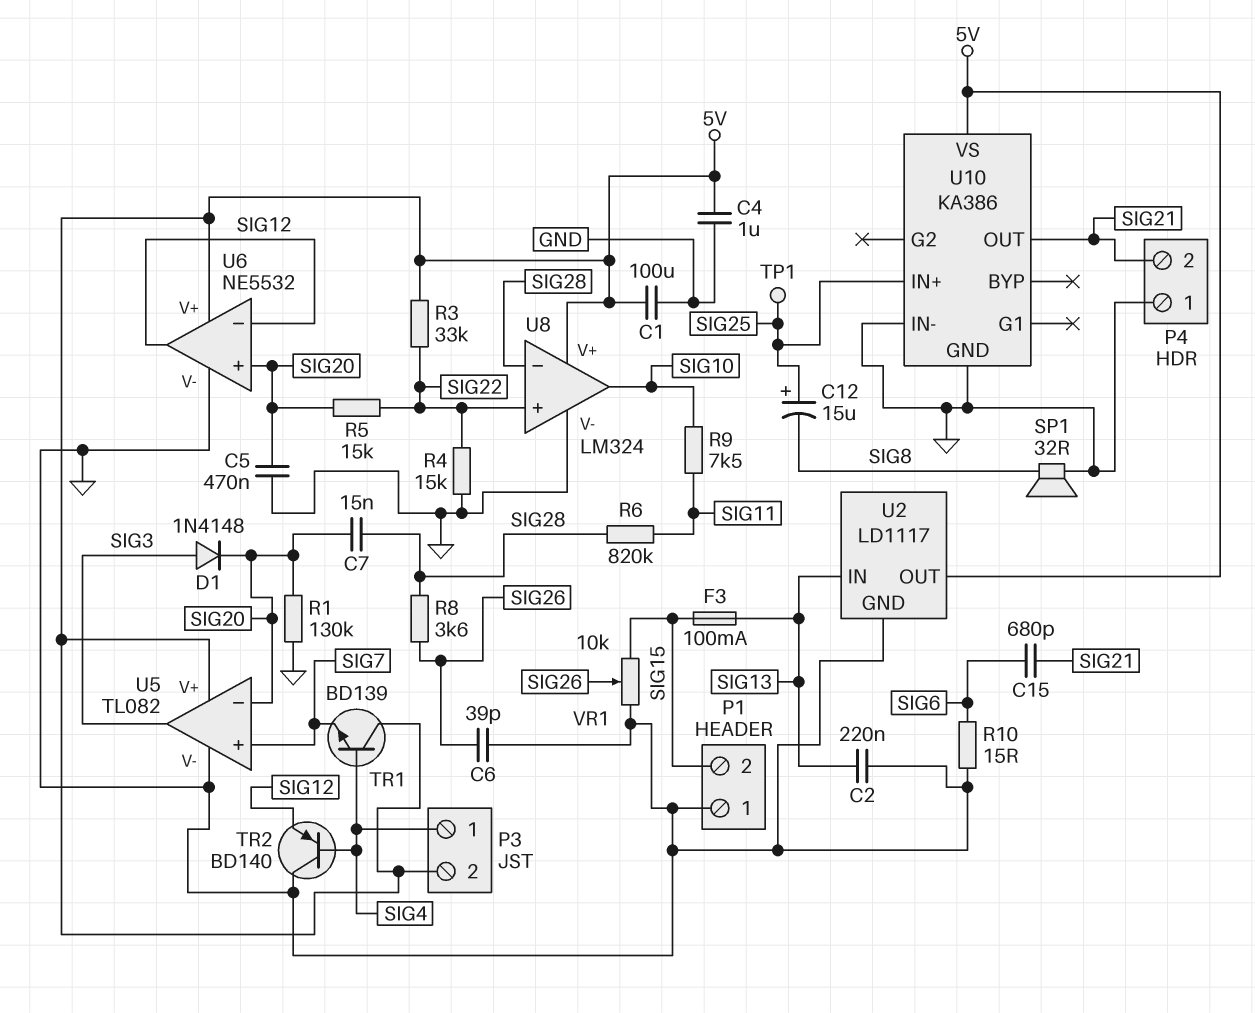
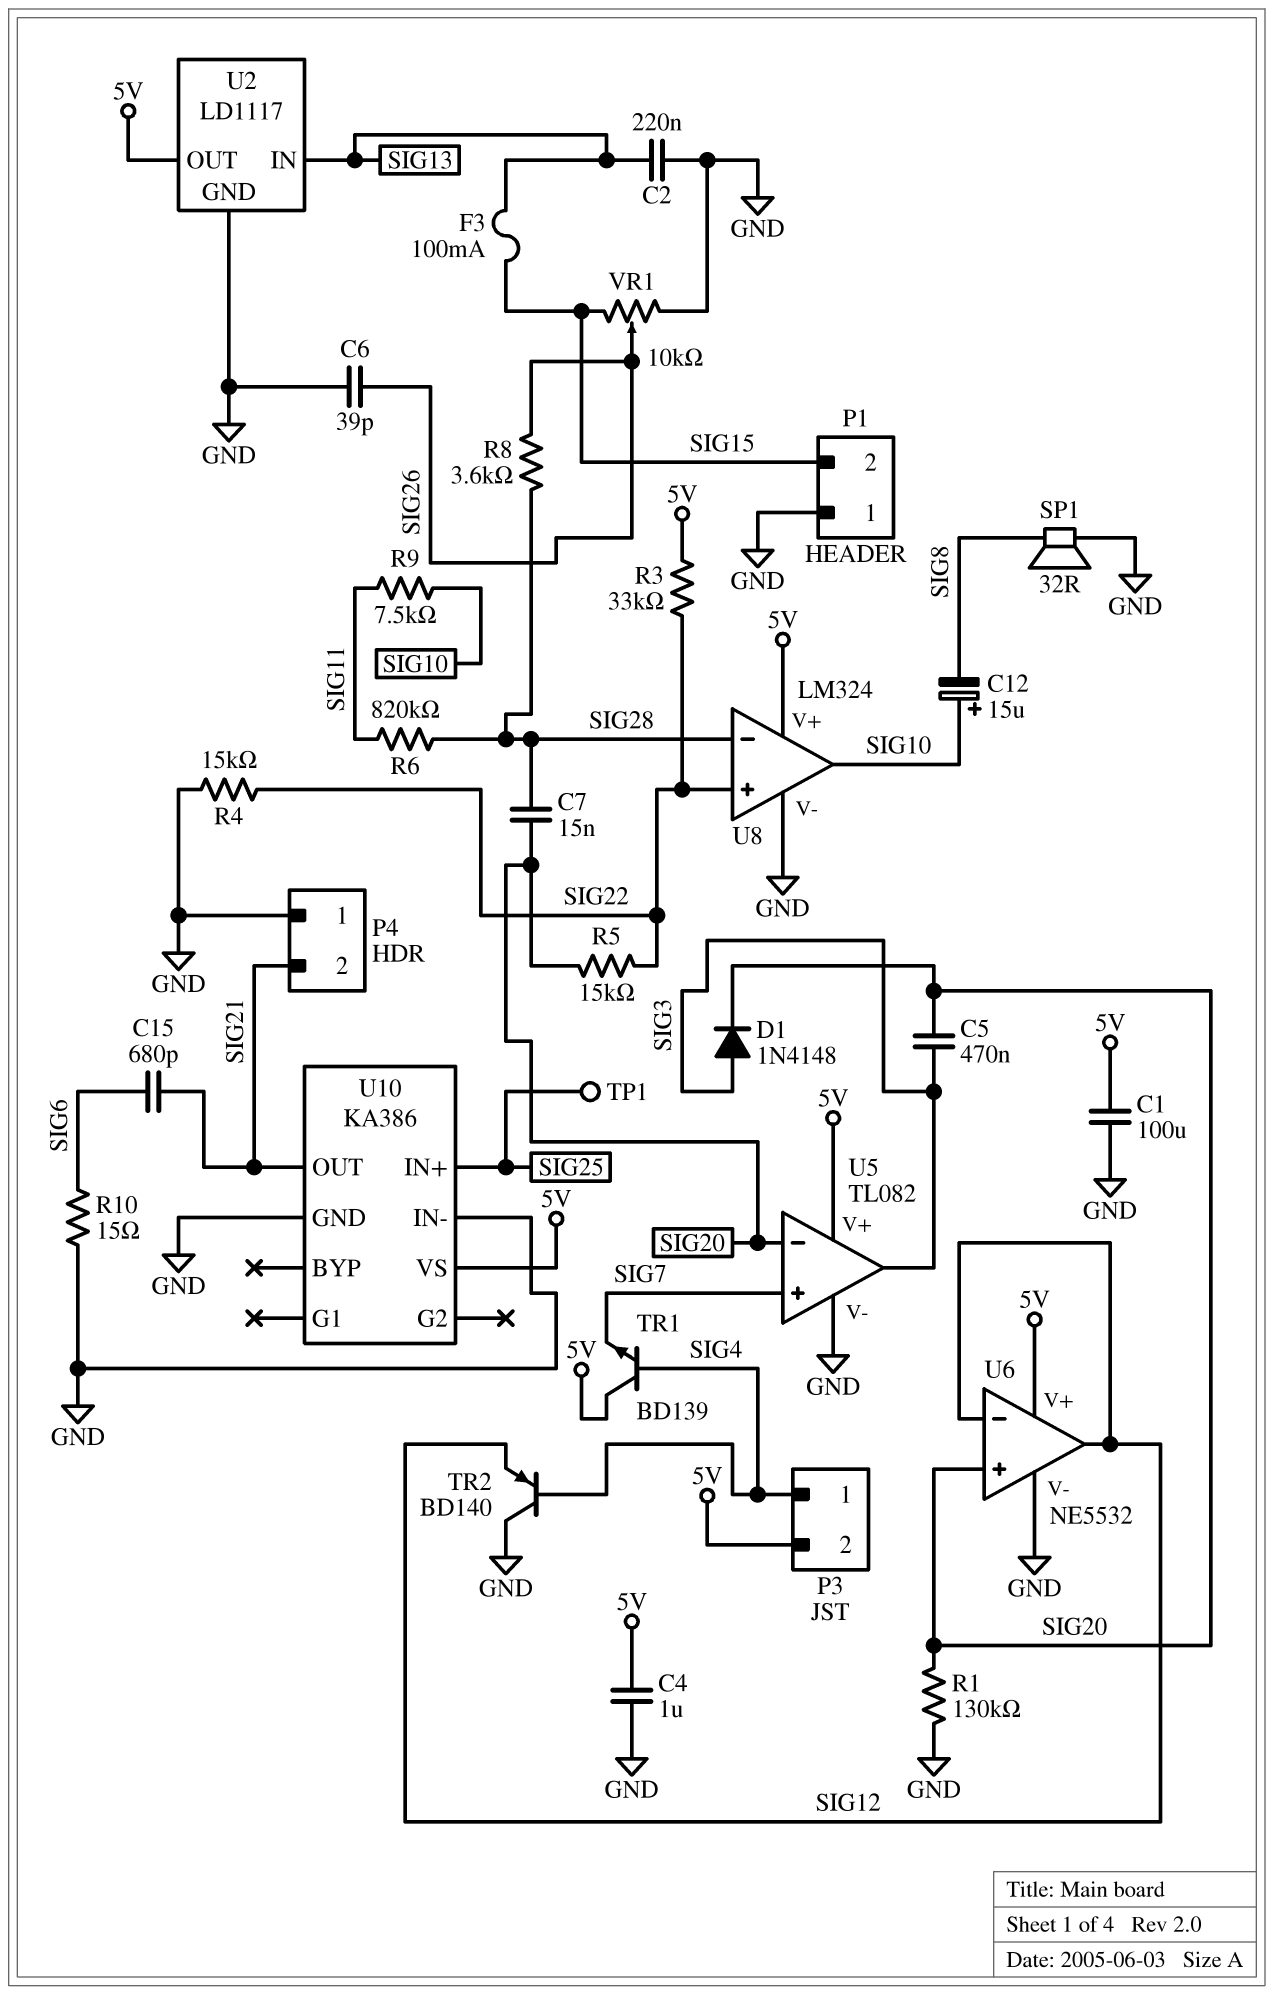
C5: 470nF (GND, SIG20) -> 470nF (SIG3, SIG20)
C12: 15uF (plus SIG25, minus SIG8) -> 15uF (plus SIG10, minus SIG8)

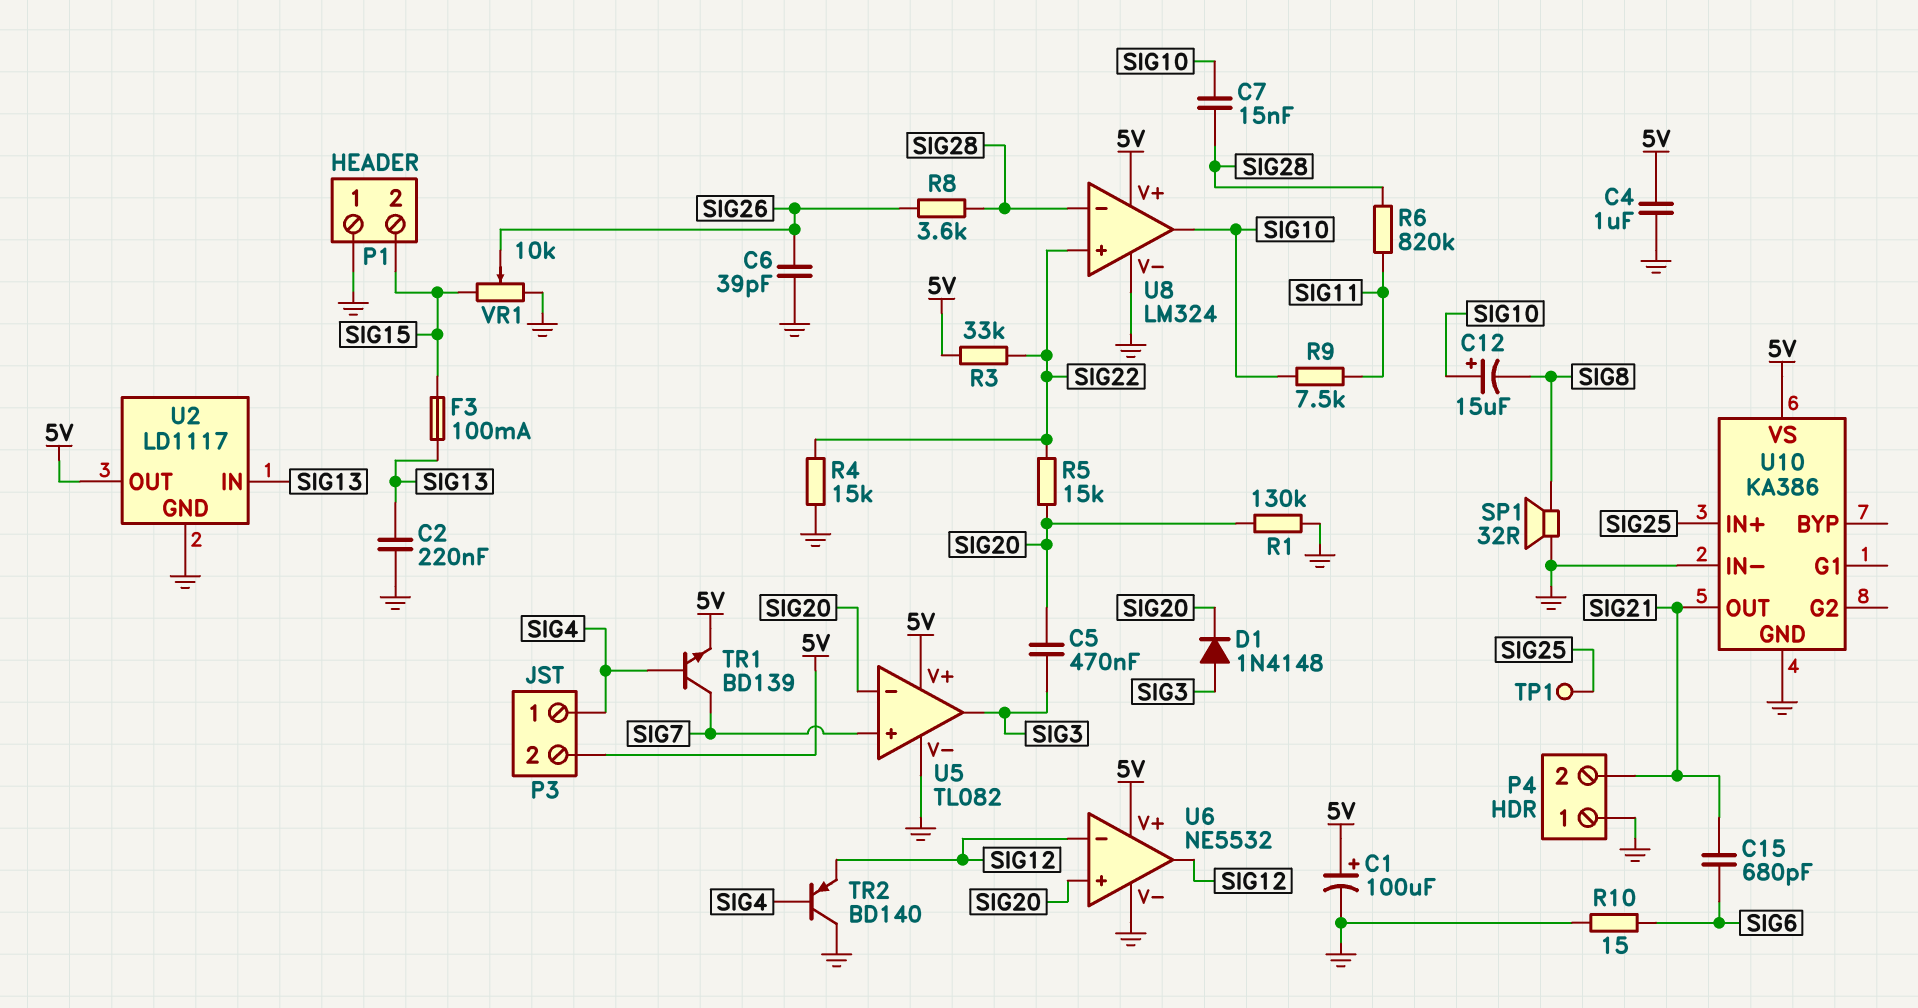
C1: 100uF (5V, GND) -> 100uF (plus 5V, minus GND)
C7: 15nF (SIG20, SIG28) -> 15nF (SIG10, SIG28)
TR1: NPN BD139 (B SIG4, C 5V, E SIG7) -> NPN BD139 (B SIG4, C SIG7, E 5V)

